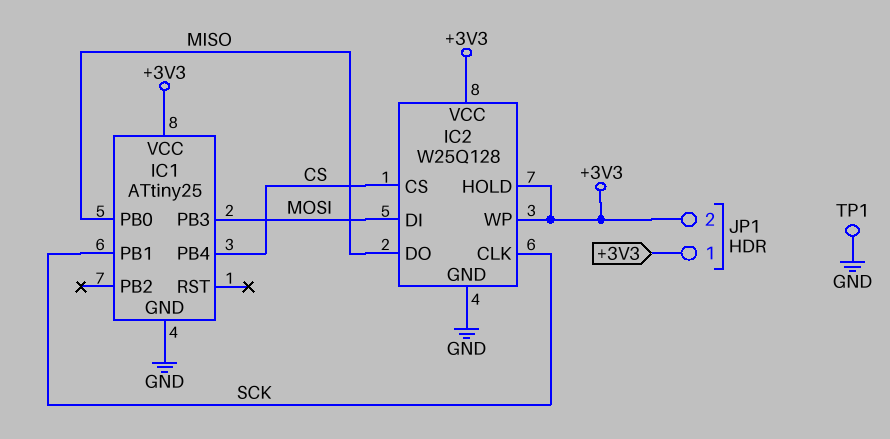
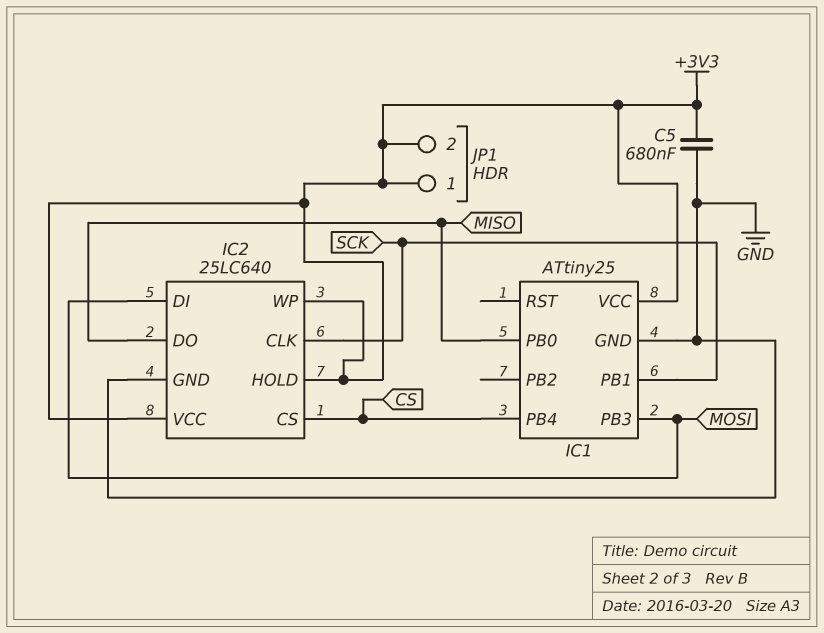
C5: none -> 680nF (+3V3, GND)
IC2: W25Q128 -> 25LC640
TP1: test point (GND) -> none

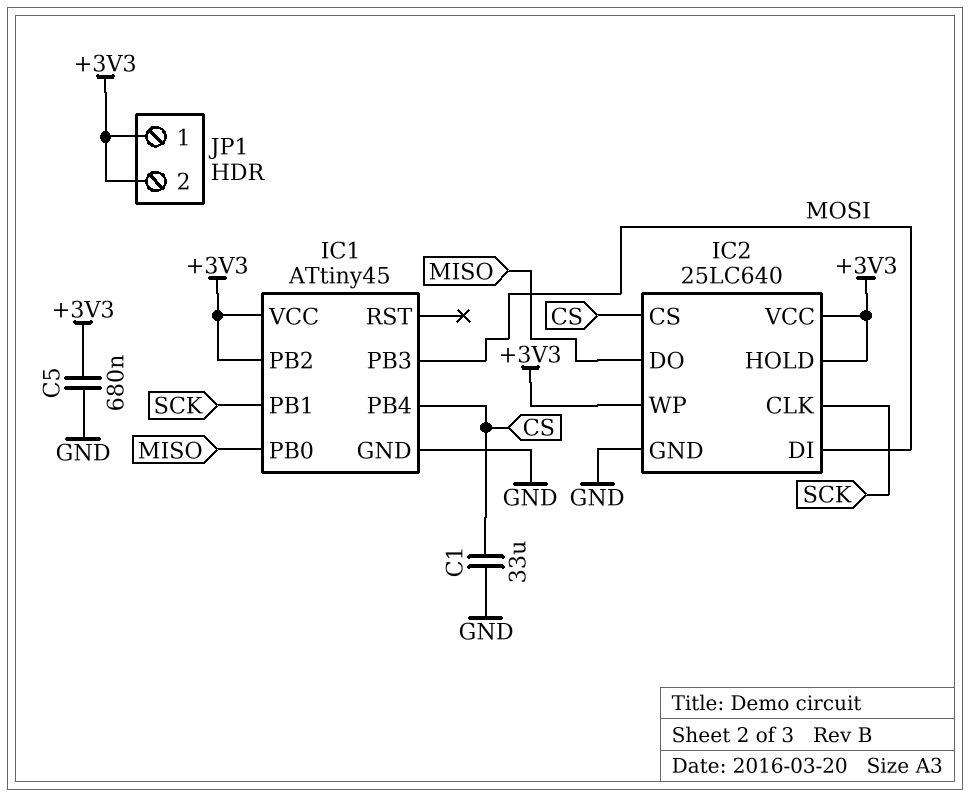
C1: none -> 33uF (CS, GND)
IC1: ATtiny25 -> ATtiny45
IC1 pin PB2: none -> +3V3

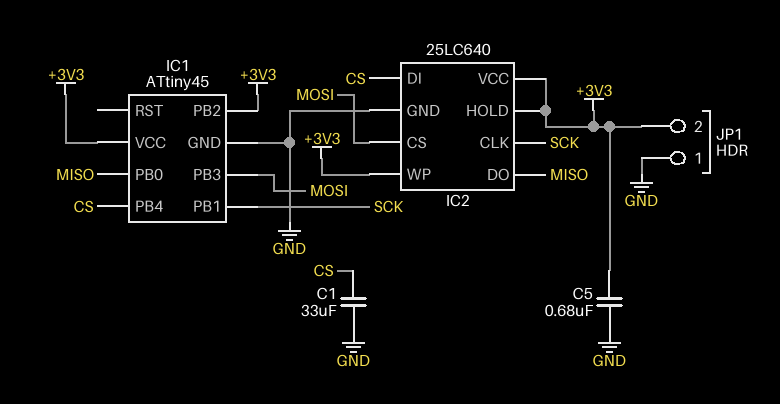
IC2 pin CS: CS -> MOSI
IC2 pin DI: MOSI -> CS
JP1 pin 1: +3V3 -> GND

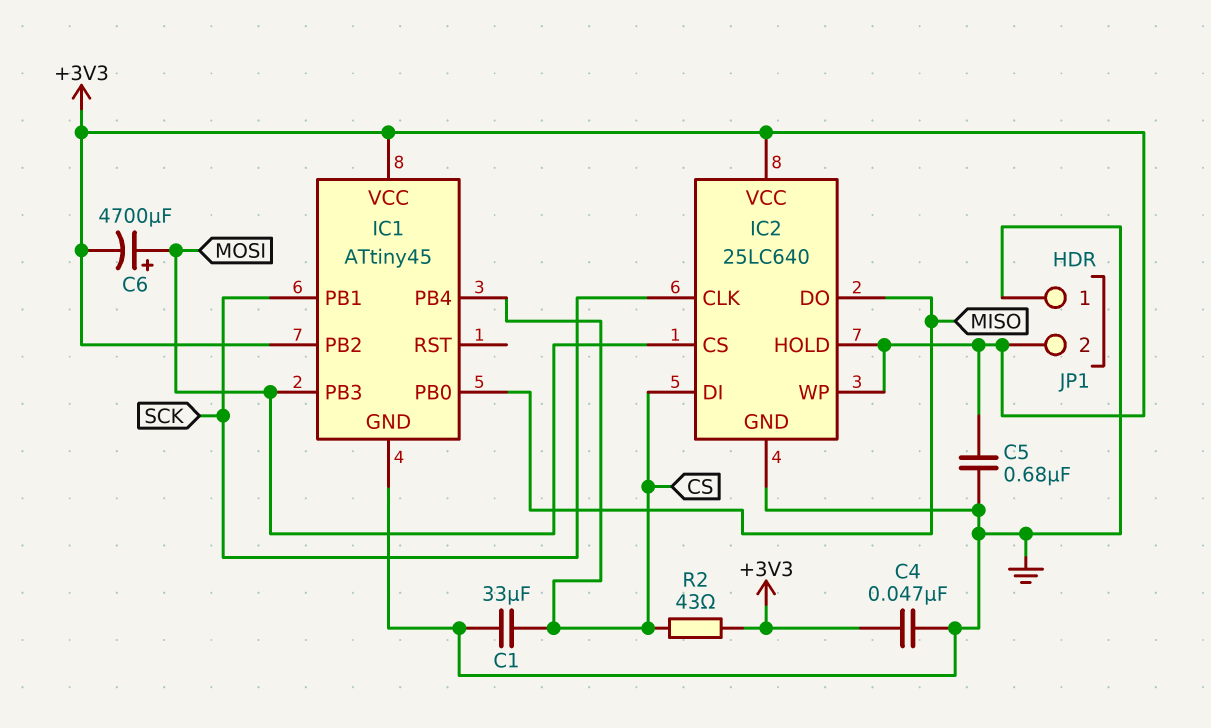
C4: none -> 47nF (+3V3, GND)
C6: none -> 4700uF (plus MOSI, minus +3V3)
R2: none -> 43 (+3V3, CS)

